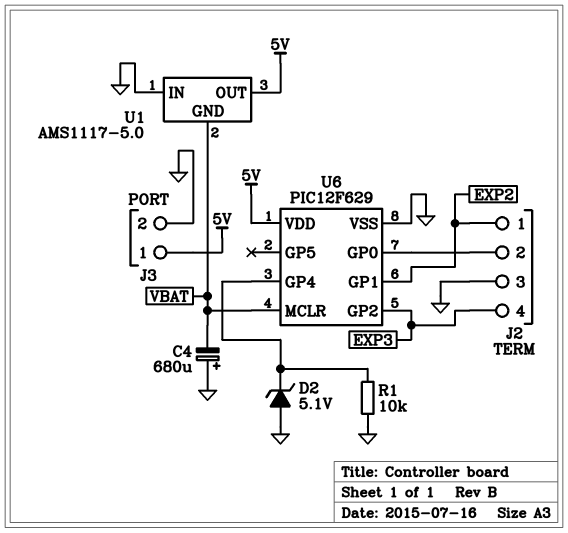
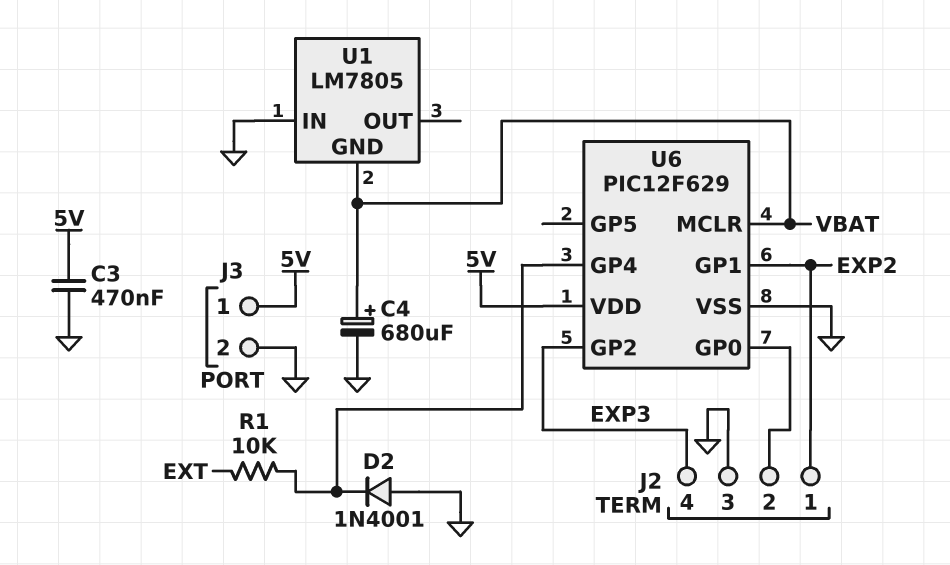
C3: none -> 470nF (5V, GND)
C4: 680uF (plus GND, minus VBAT) -> 680uF (plus VBAT, minus GND)
D2: zener 5.1V (A GND, K U6/GP4) -> diode 1N4001 (A GND, K U6/GP4)
R1: 10k (GND, U6/GP4) -> 10k (EXT, U6/GP4)
U1: AMS1117-5.0 -> LM7805
U1 pin OUT: 5V -> none

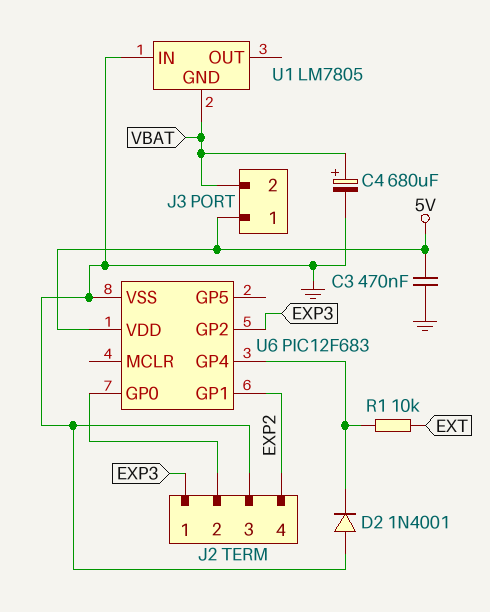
J2 pin 1: EXP2 -> EXP3
J2 pin 4: EXP3 -> EXP2
J3 pin 2: GND -> VBAT
U6: PIC12F629 -> PIC12F683
U6 pin MCLR: VBAT -> none

